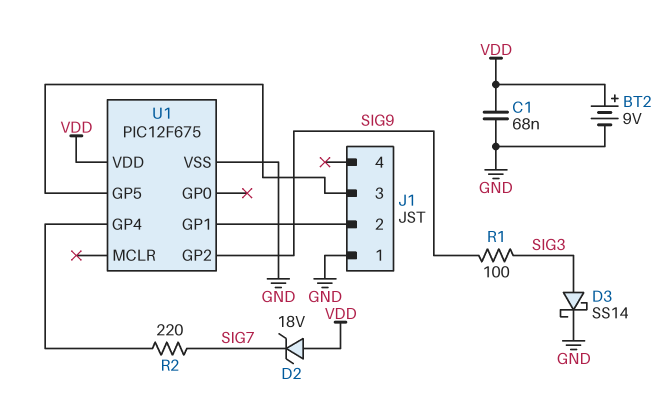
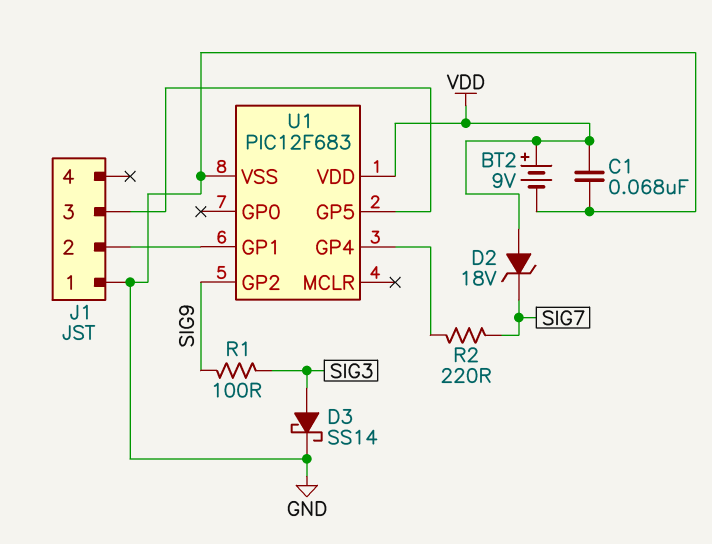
U1: PIC12F675 -> PIC12F683

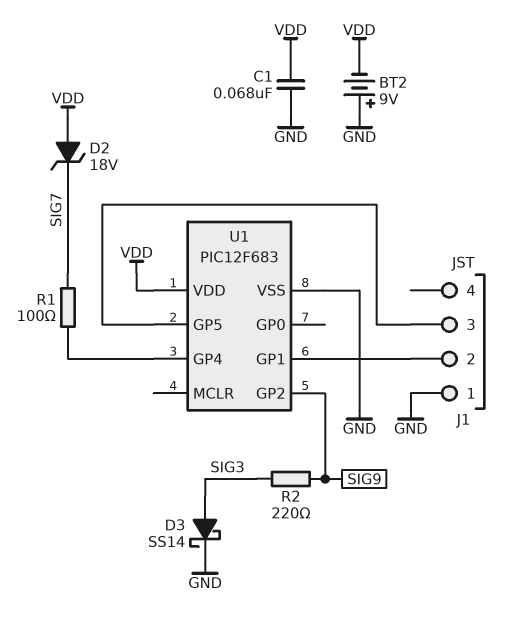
BT2: 9V (plus VDD, minus GND) -> 9V (plus GND, minus VDD)
R1: 100 (SIG3, SIG9) -> 100 (SIG7, U1/GP4)
R2: 220 (SIG7, U1/GP4) -> 220 (SIG3, SIG9)

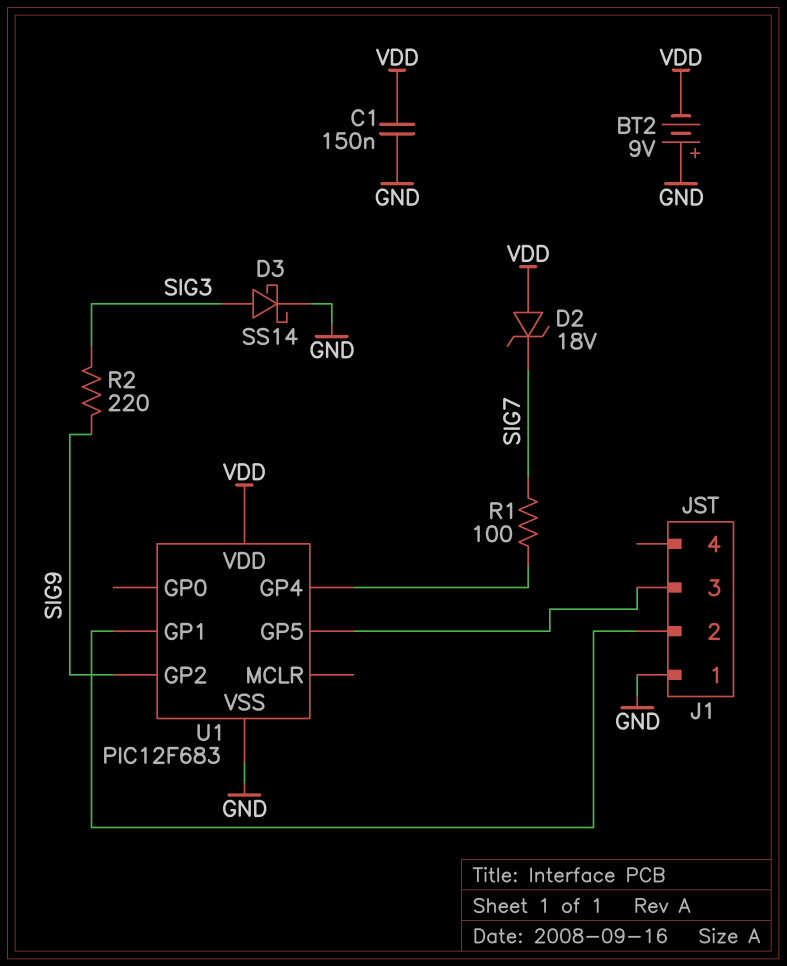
C1: 68nF (GND, VDD) -> 150nF (GND, VDD)

